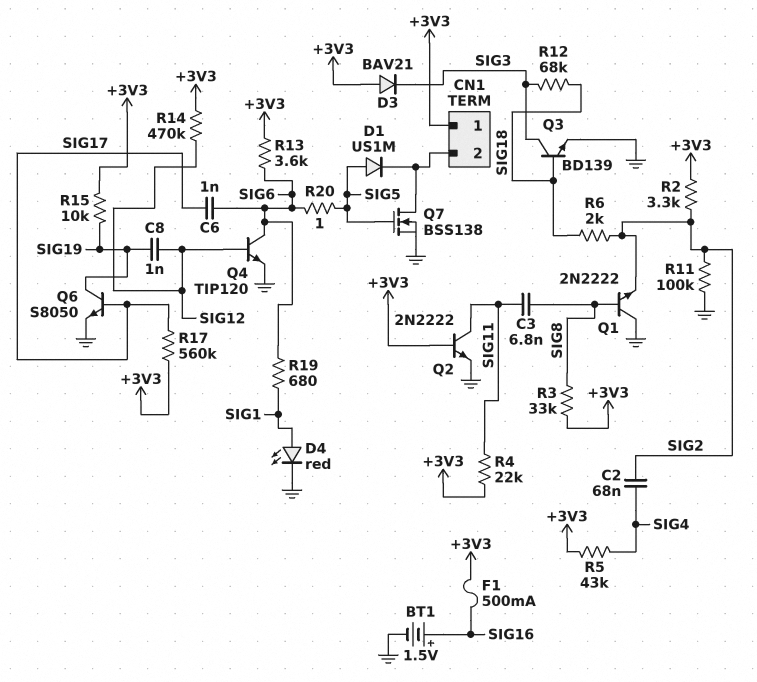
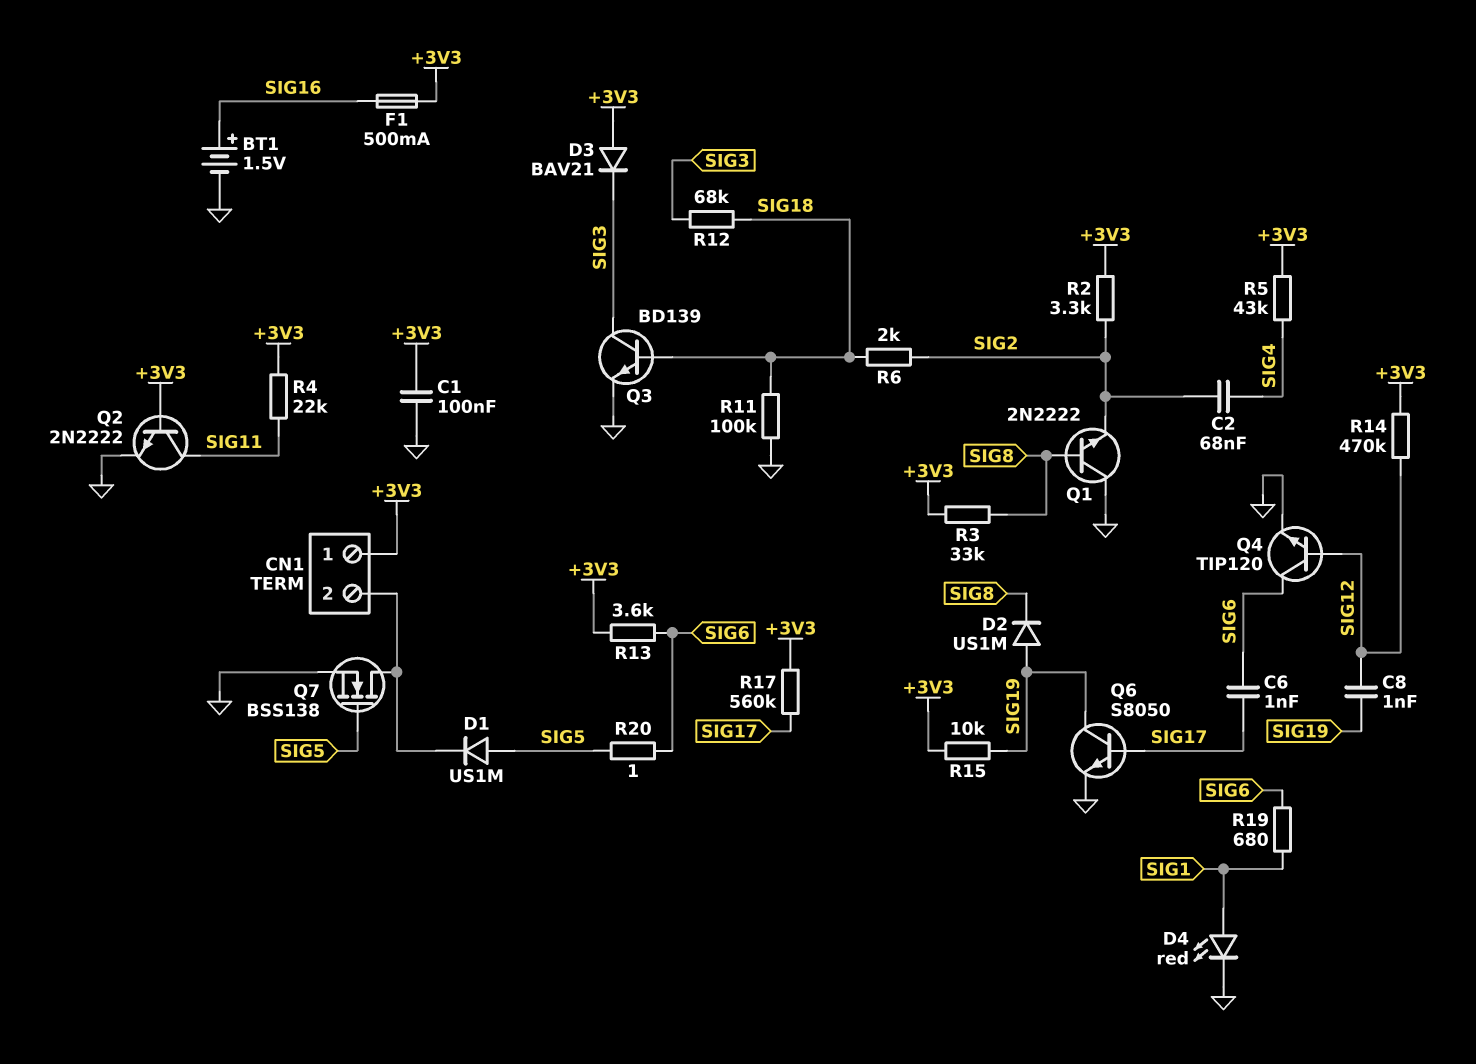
C1: none -> 100nF (+3V3, GND)
C3: 6.8nF (SIG8, SIG11) -> none
D2: none -> diode US1M (A SIG19, K SIG8)
R11: 100k (GND, SIG2) -> 100k (GND, SIG18)

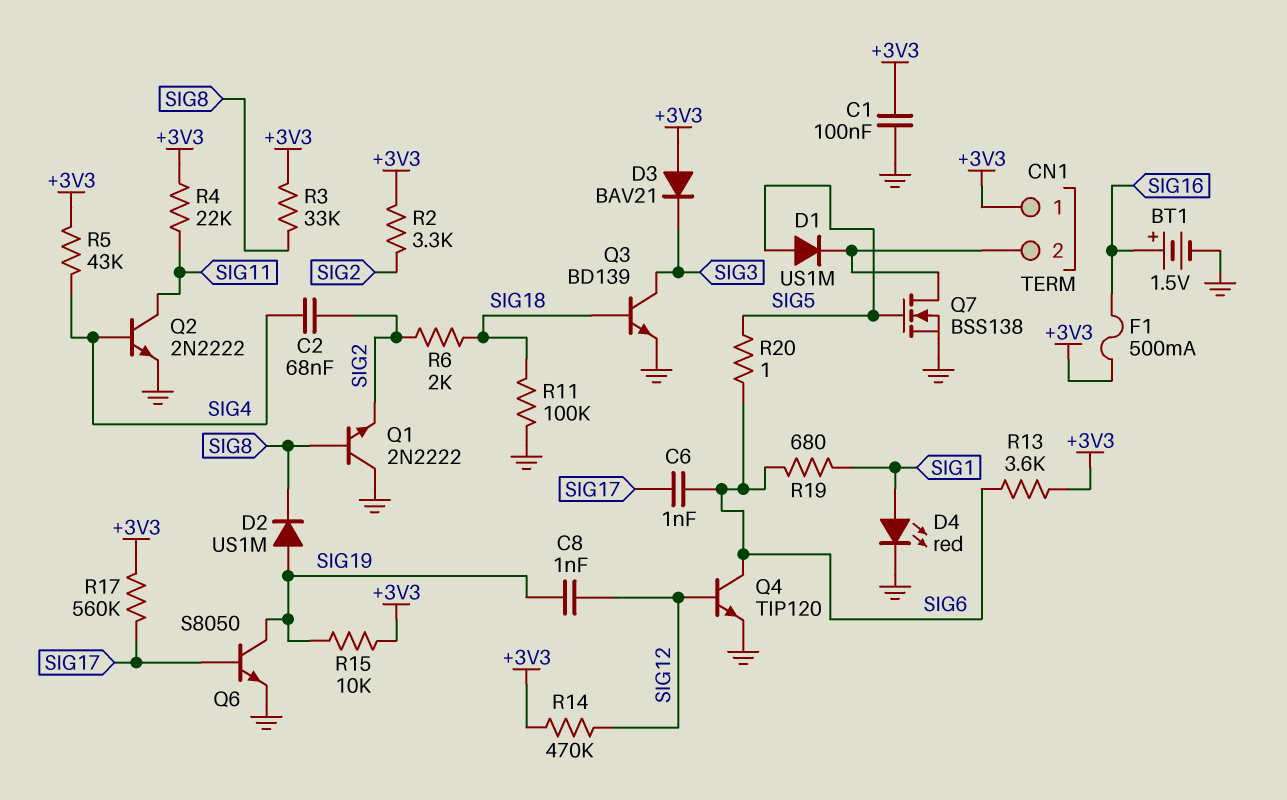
Q2: NPN 2N2222 (B +3V3, C SIG11, E GND) -> NPN 2N2222 (B SIG4, C SIG11, E GND)
R12: 68k (SIG3, SIG18) -> none

